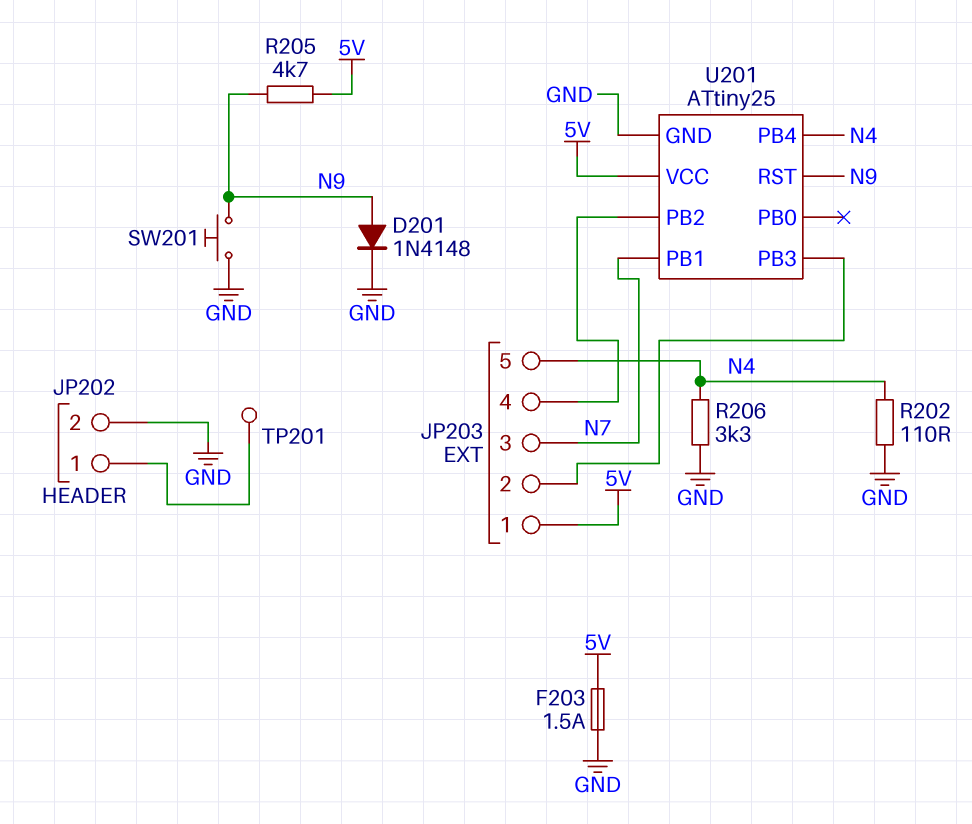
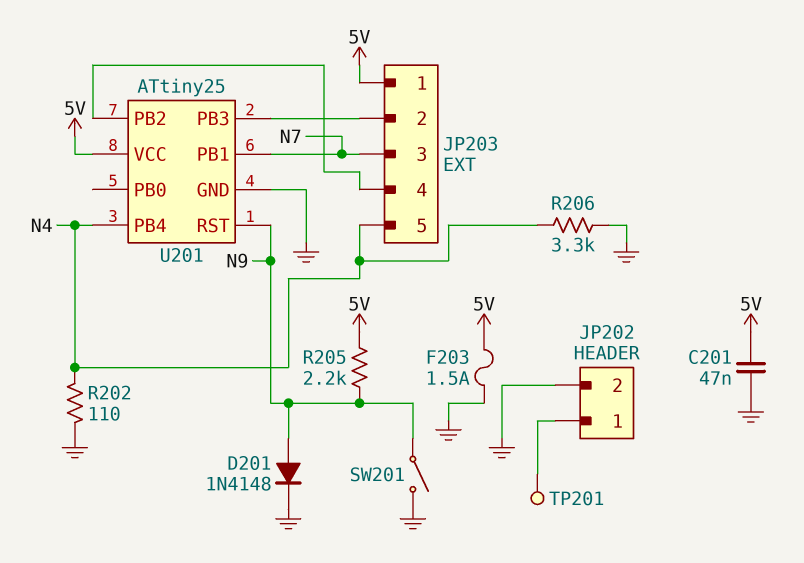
C201: none -> 47nF (5V, GND)
R205: 4.7k (5V, N9) -> 2.2k (5V, N9)
SW201: button (GND, N9) -> switch (GND, N9)

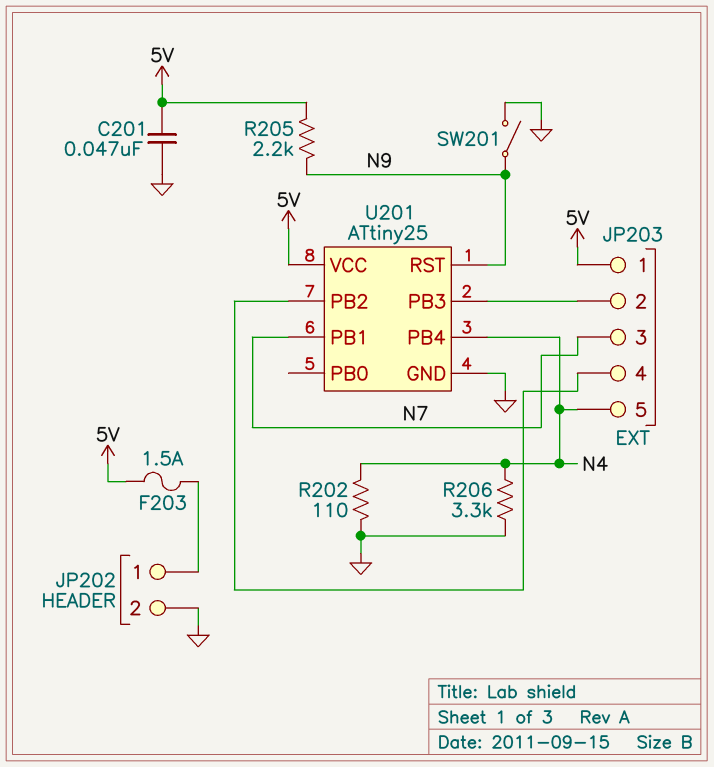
D201: diode 1N4148 (A N9, K GND) -> none
F203: 1.5A (5V, GND) -> 1.5A (5V, JP202/1)
TP201: test point (JP202/1) -> none

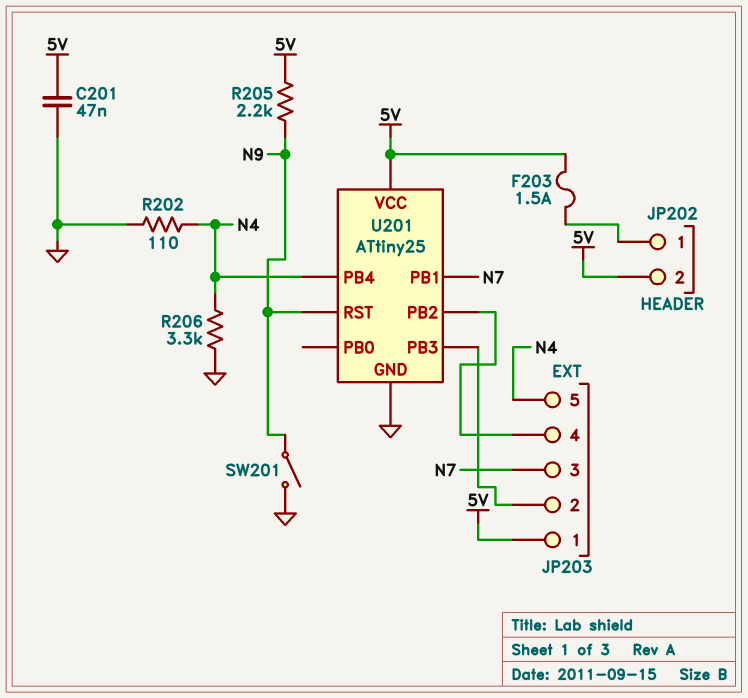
JP202 pin 2: GND -> 5V

